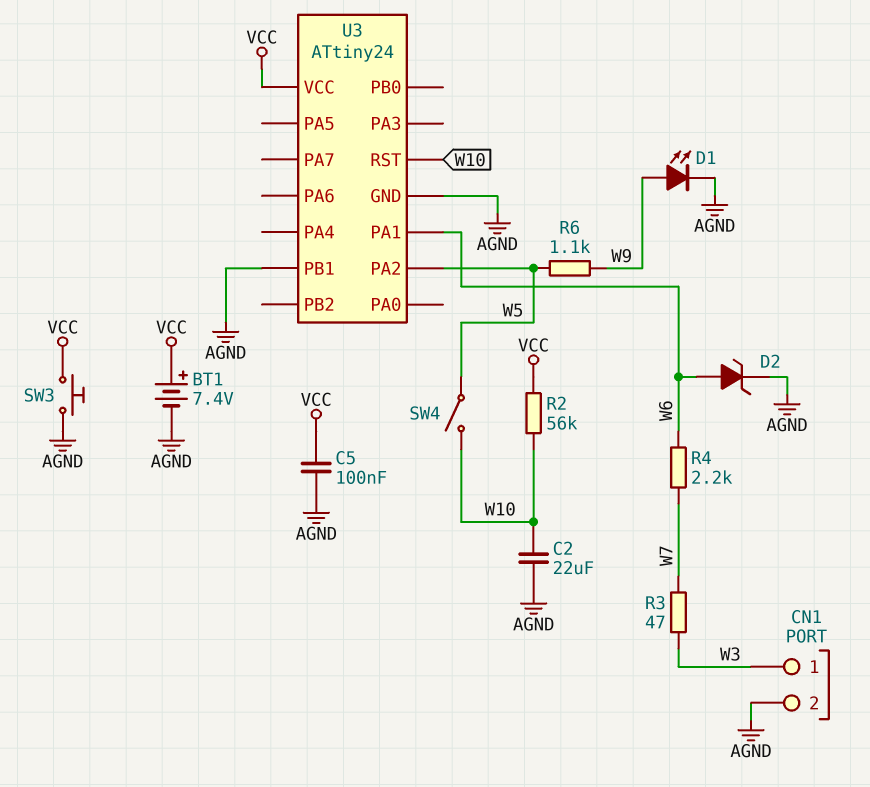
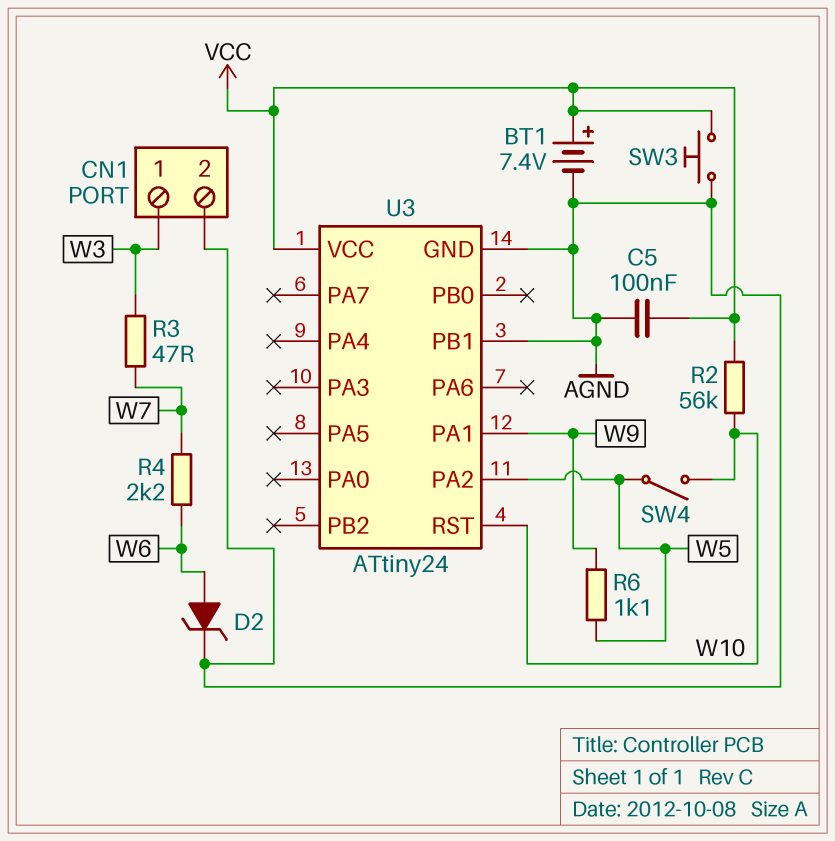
C2: 22uF (AGND, W10) -> none
D1: LED (A W9, K AGND) -> none
U3 pin PA1: W6 -> W9

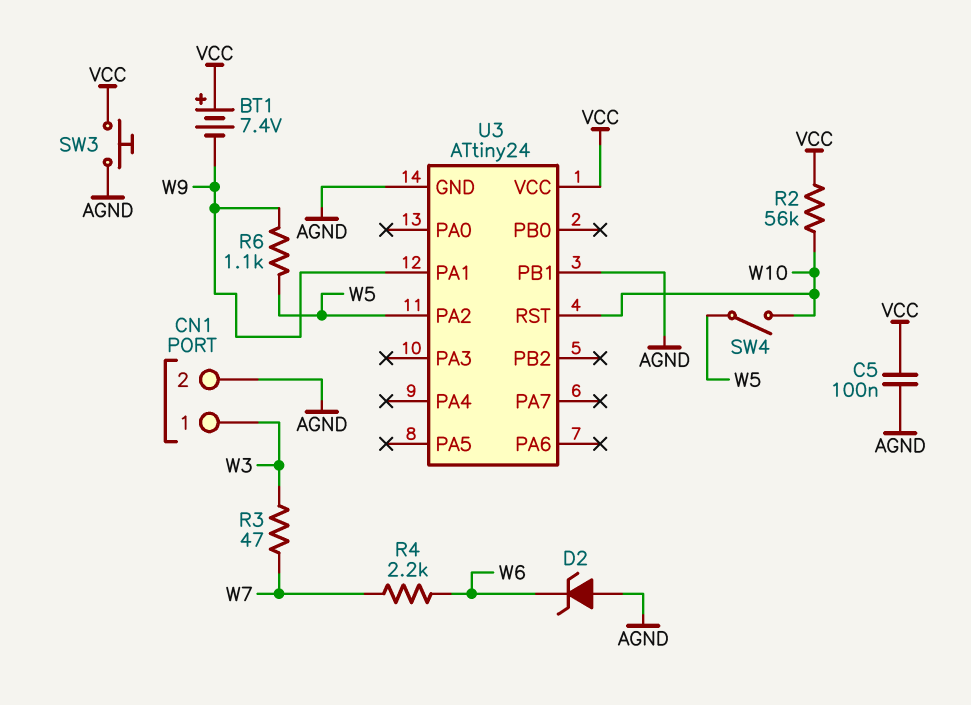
BT1: 7.4V (plus VCC, minus AGND) -> 7.4V (plus VCC, minus W9)
D2: zener (A W6, K AGND) -> zener (A AGND, K W6)

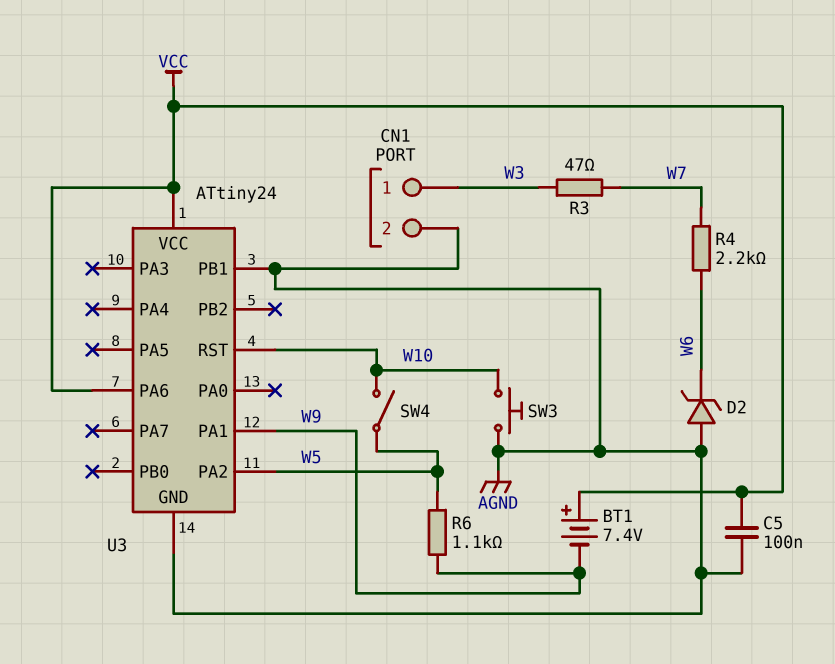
R2: 56k (VCC, W10) -> none
SW3: button (AGND, VCC) -> button (AGND, W10)
U3 pin PA6: none -> VCC

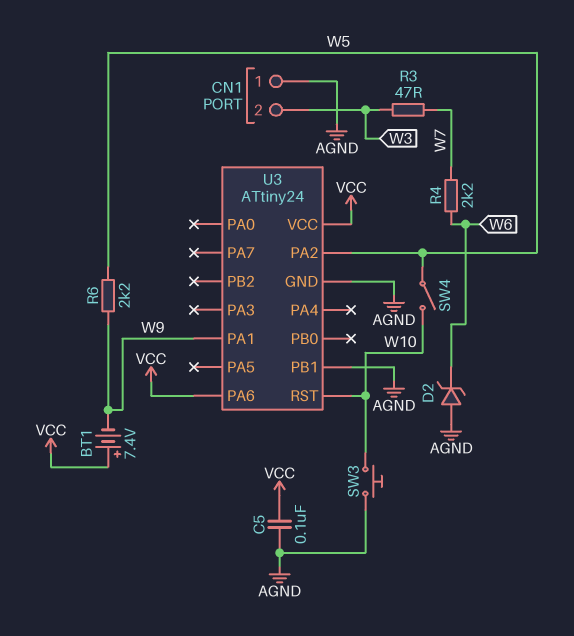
CN1 pin 1: W3 -> AGND
CN1 pin 2: AGND -> W3
R6: 1.1k (W5, W9) -> 2.2k (W5, W9)

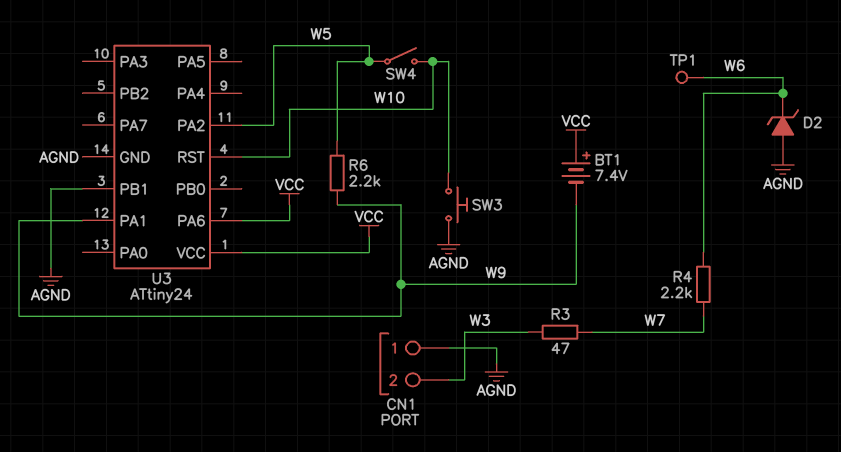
C5: 100nF (AGND, VCC) -> none
TP1: none -> test point (W6)

